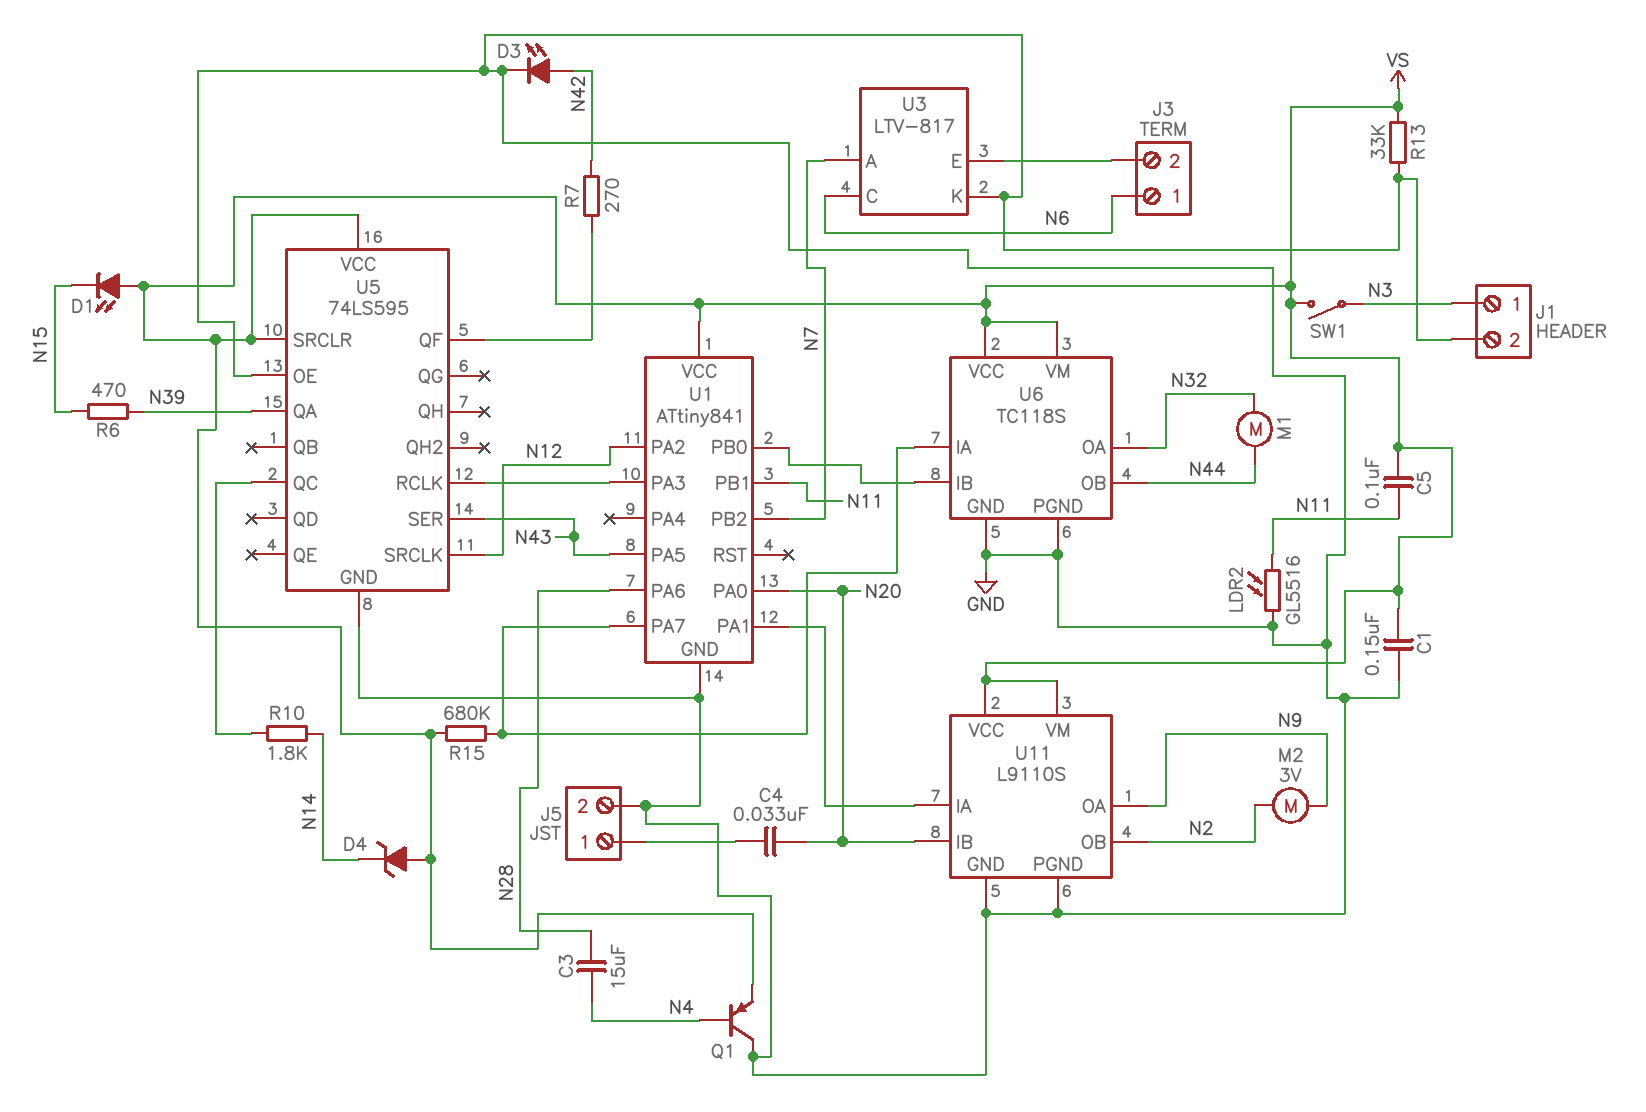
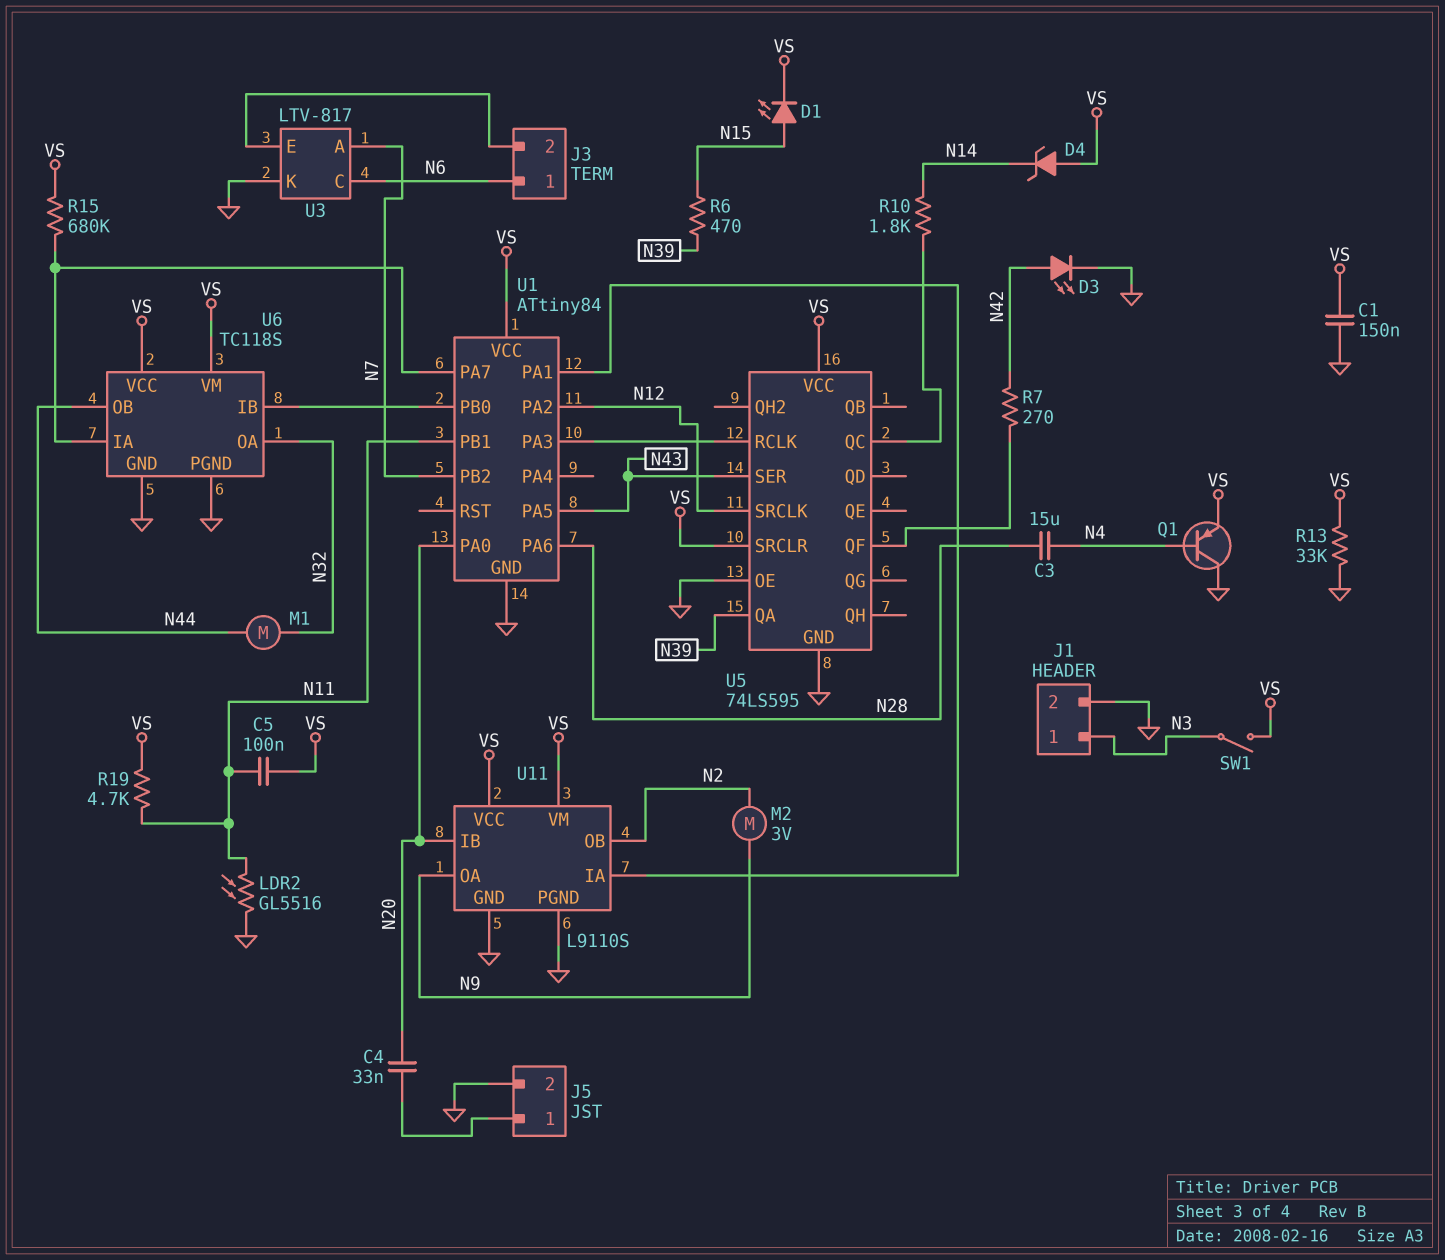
D1: LED (A VS, K N15) -> LED (A N15, K VS)
R19: none -> 4.7k (N11, VS)
U1: ATtiny841 -> ATtiny84

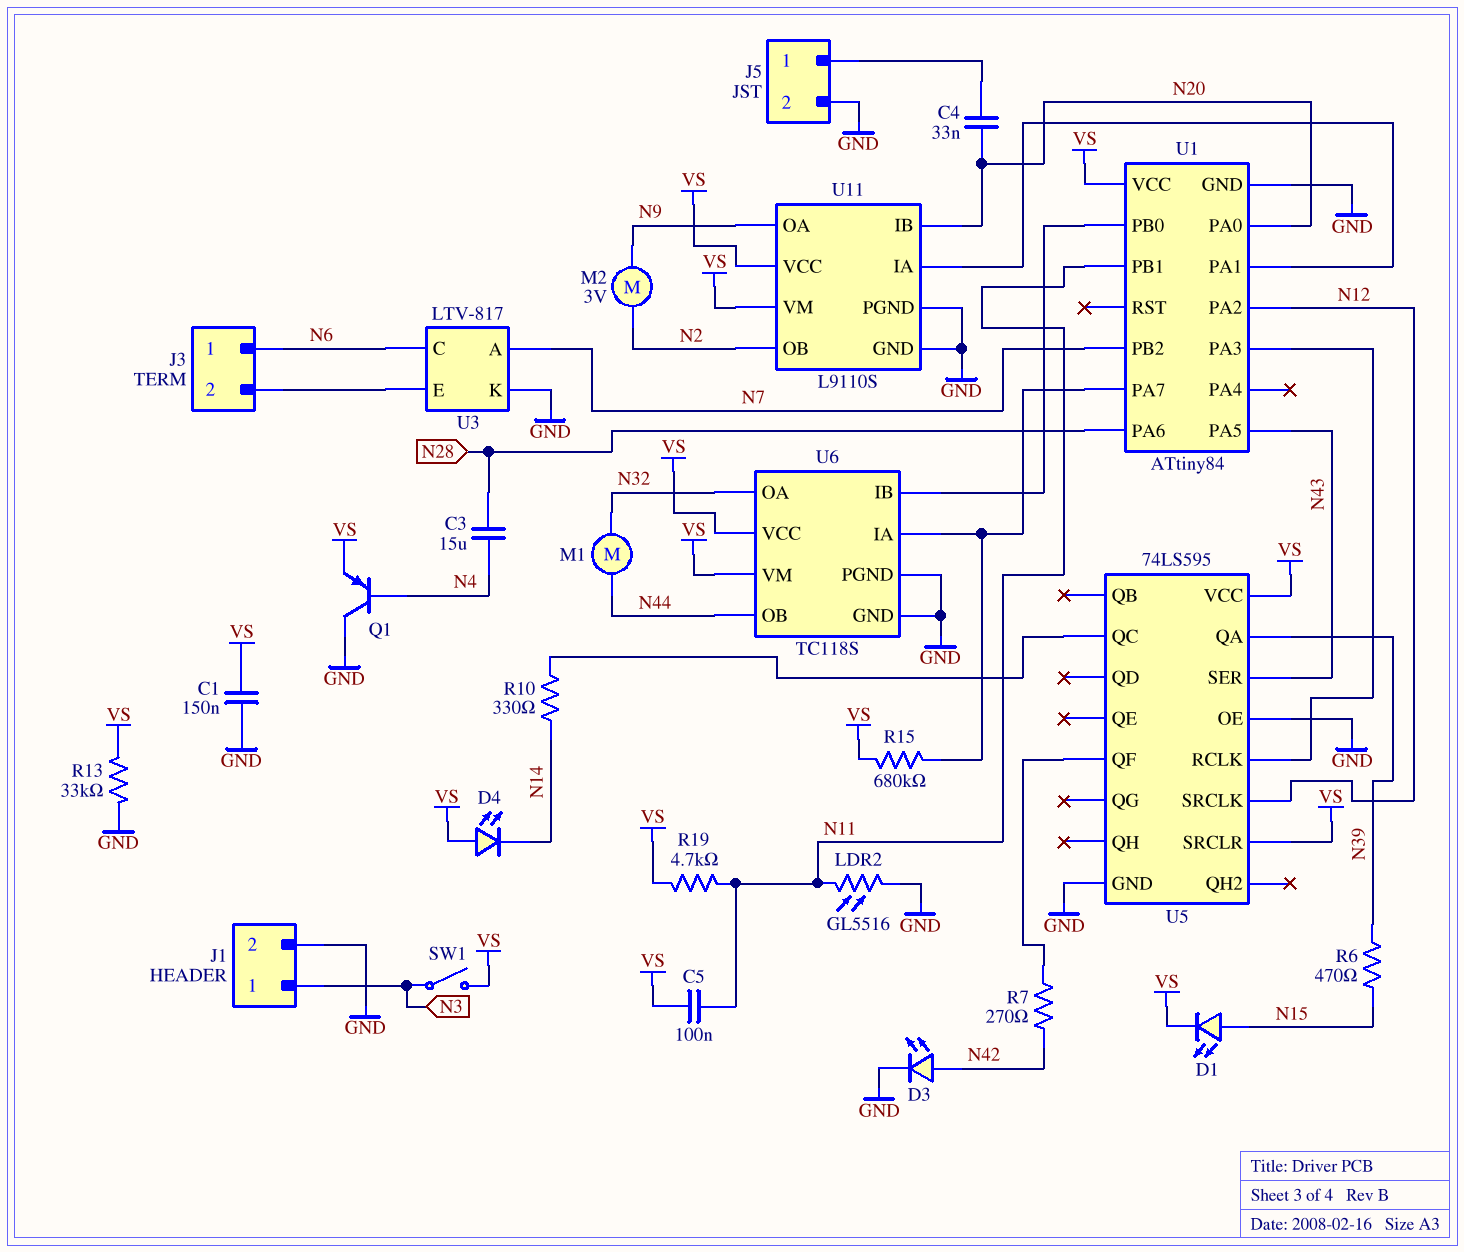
D4: zener (A VS, K N14) -> LED (A VS, K N14)
R10: 1.8k (N14, U5/QC) -> 330 (N14, U5/QC)

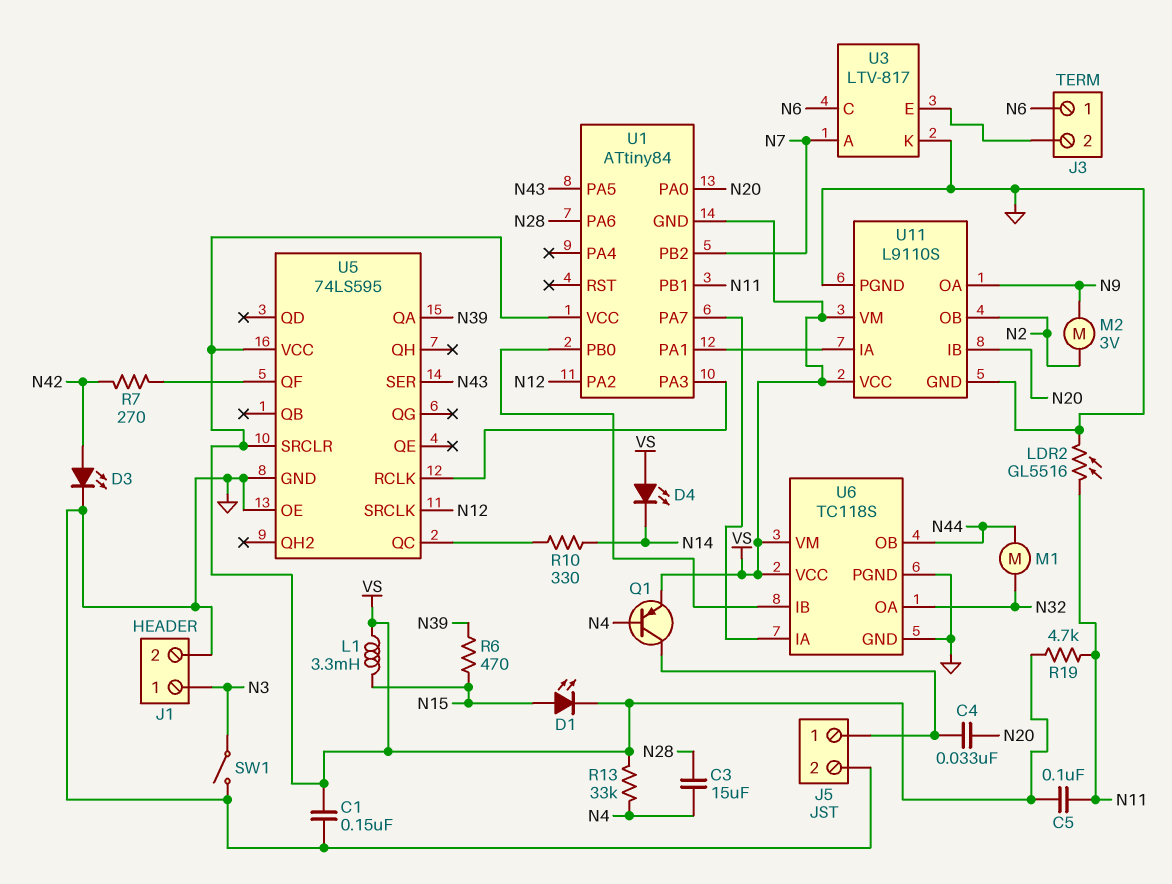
L1: none -> 3.3mH (N15, VS)
Q1: PNP (B N4, C GND, E VS) -> PNP (B N4, C J5/1, E VS)
R13: 33k (GND, VS) -> 33k (N4, VS)
R15: 680k (U1/PA7, VS) -> none
SW1: switch (N3, VS) -> switch (GND, N3)
U1 pin GND: GND -> VS

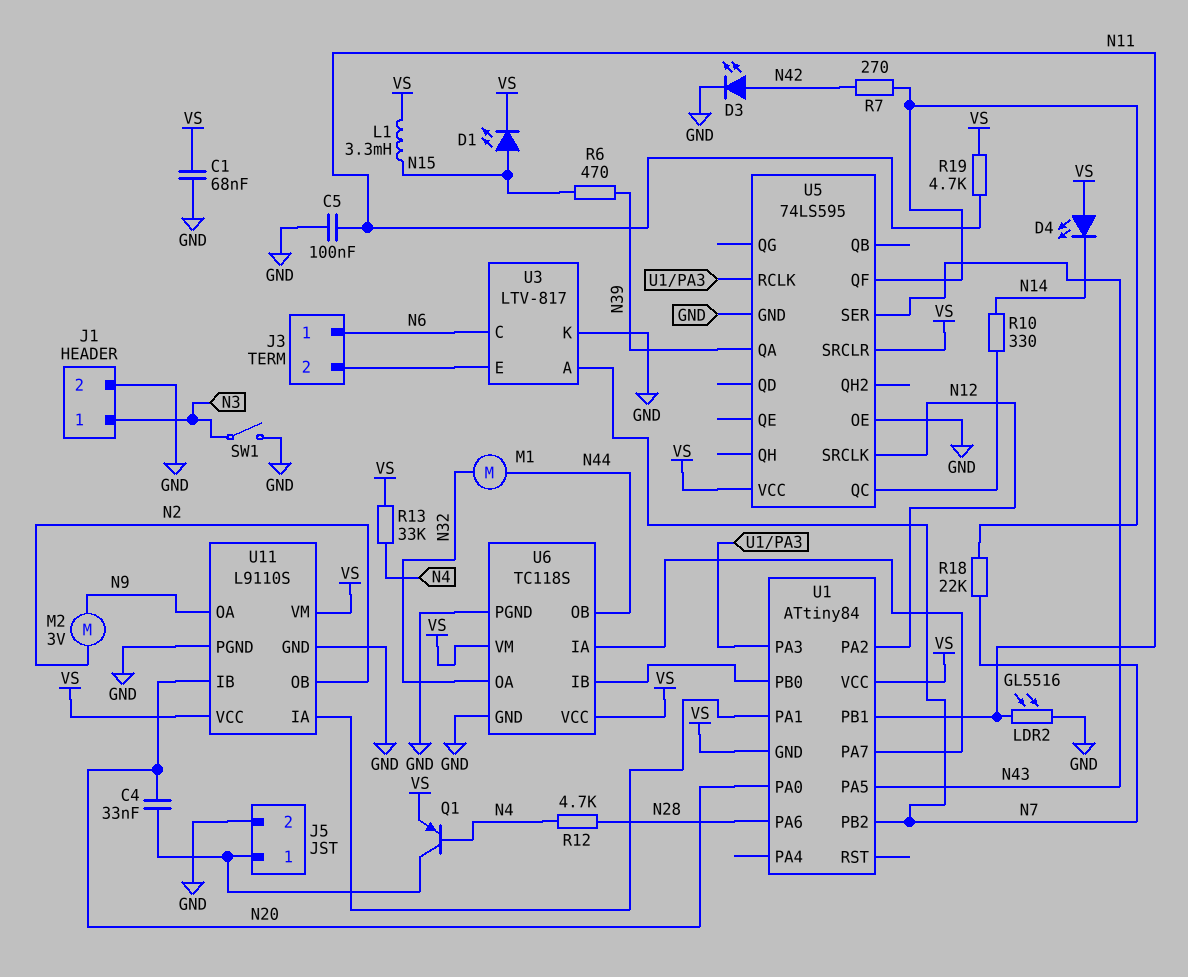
C1: 150nF (GND, VS) -> 68nF (GND, VS)
C3: 15uF (N4, N28) -> none
C5: 100nF (N11, VS) -> 100nF (GND, N11)
R12: none -> 4.7k (N4, N28)
R18: none -> 22k (N7, U5/QF)

